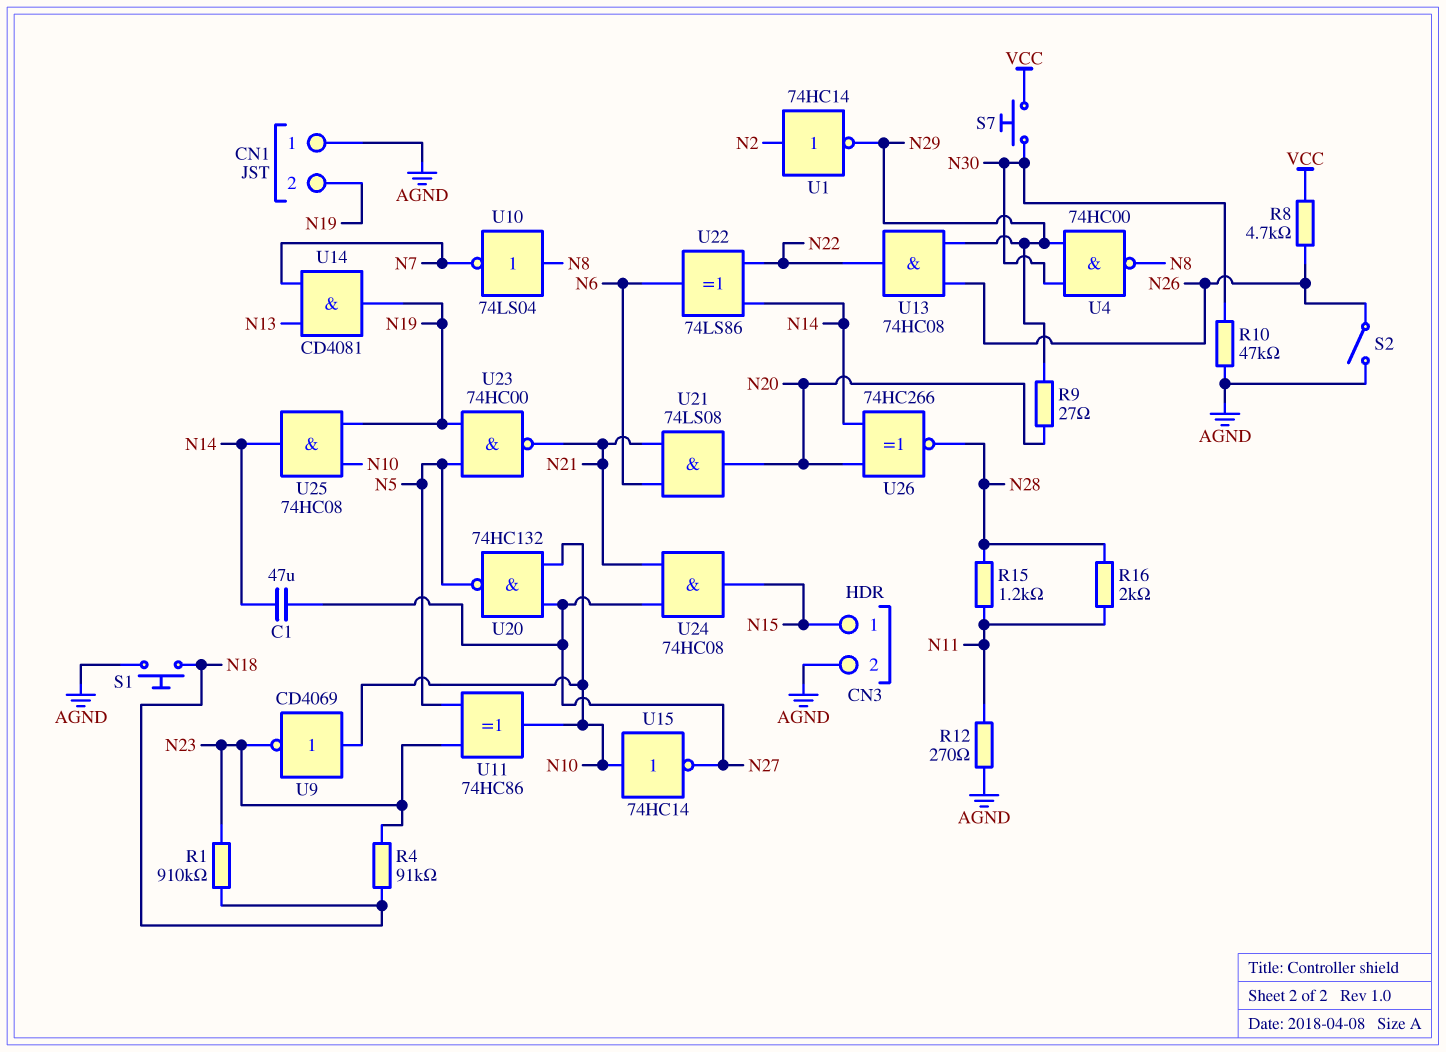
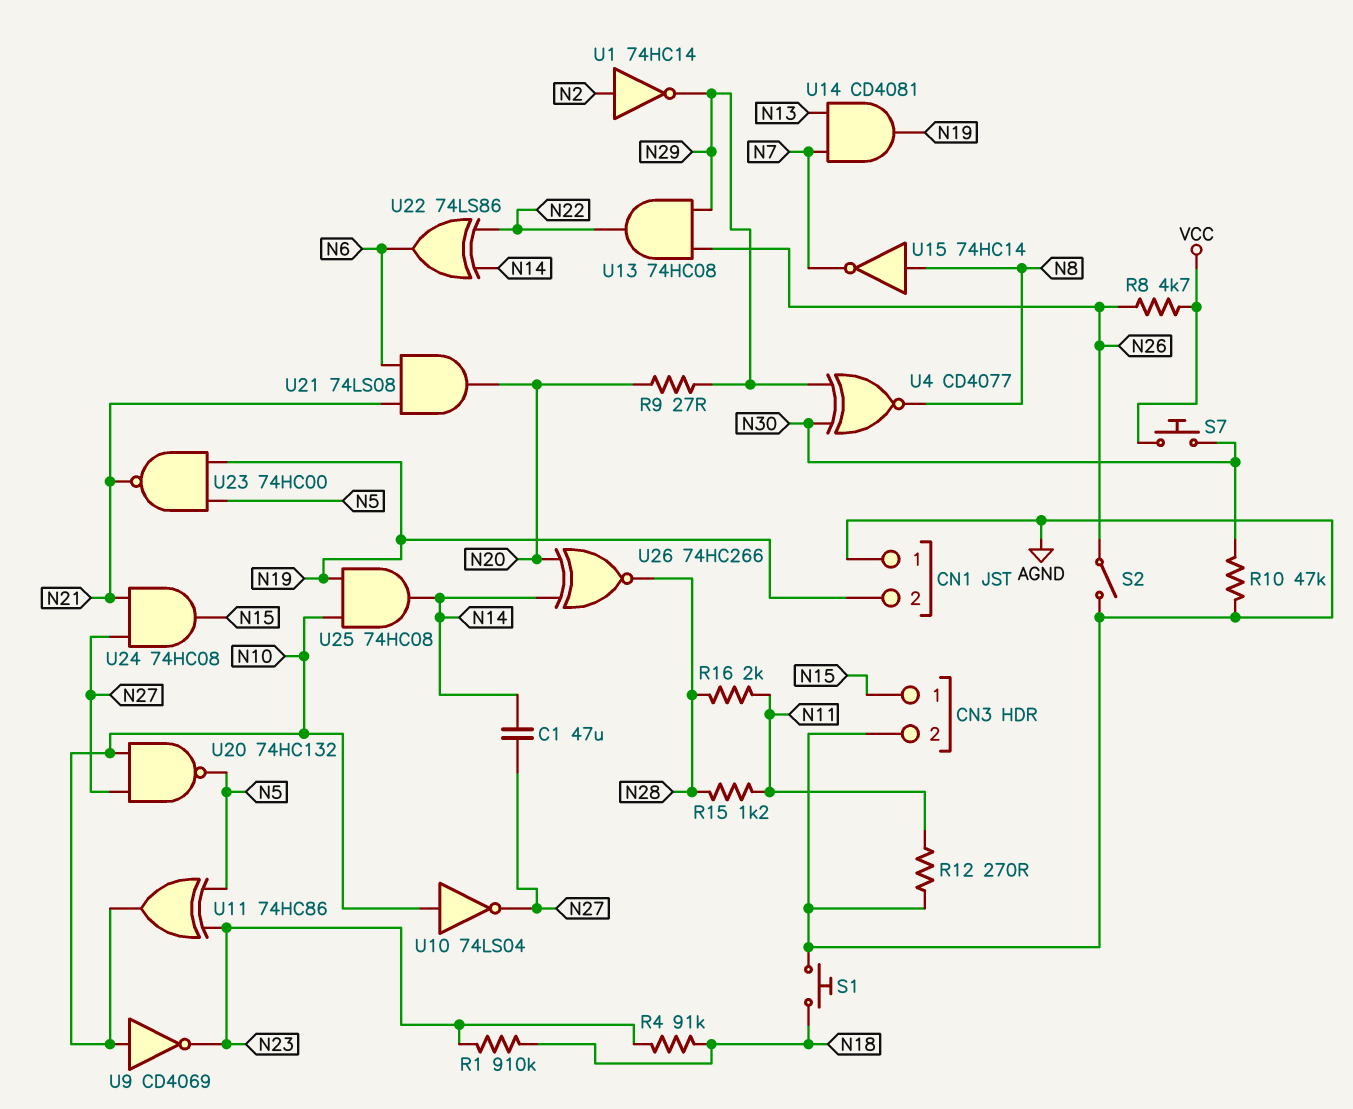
U4: NAND 74HC00 (in N29, in N30, out N8) -> XNOR CD4077 (in N29, in N30, out N8)
U10: NOT 74LS04 (in N8, out N7) -> NOT 74LS04 (in N10, out N27)
U15: NOT 74HC14 (in N10, out N27) -> NOT 74HC14 (in N8, out N7)

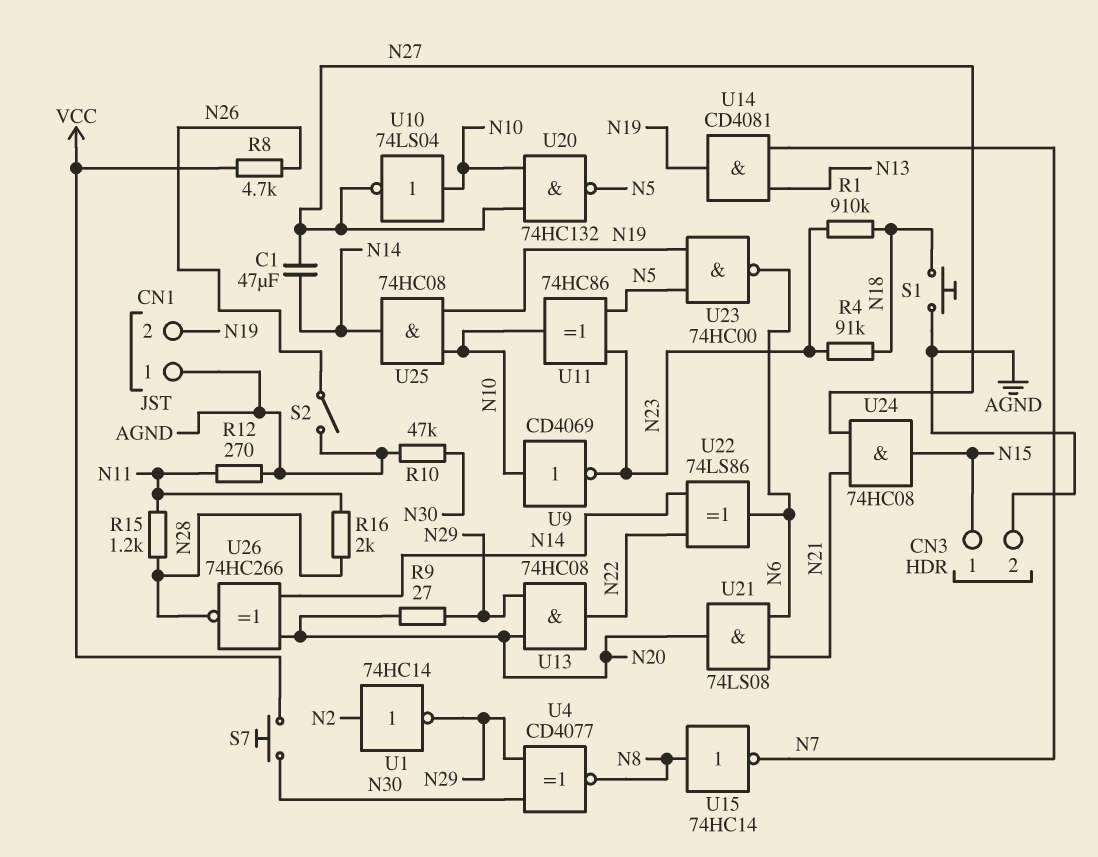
U13: AND 74HC08 (in N26, in N29, out N22) -> AND 74HC08 (in N20, in N29, out N22)
U23: NAND 74HC00 (in N5, in N19, out N21) -> NAND 74HC00 (in N5, in N19, out N6)

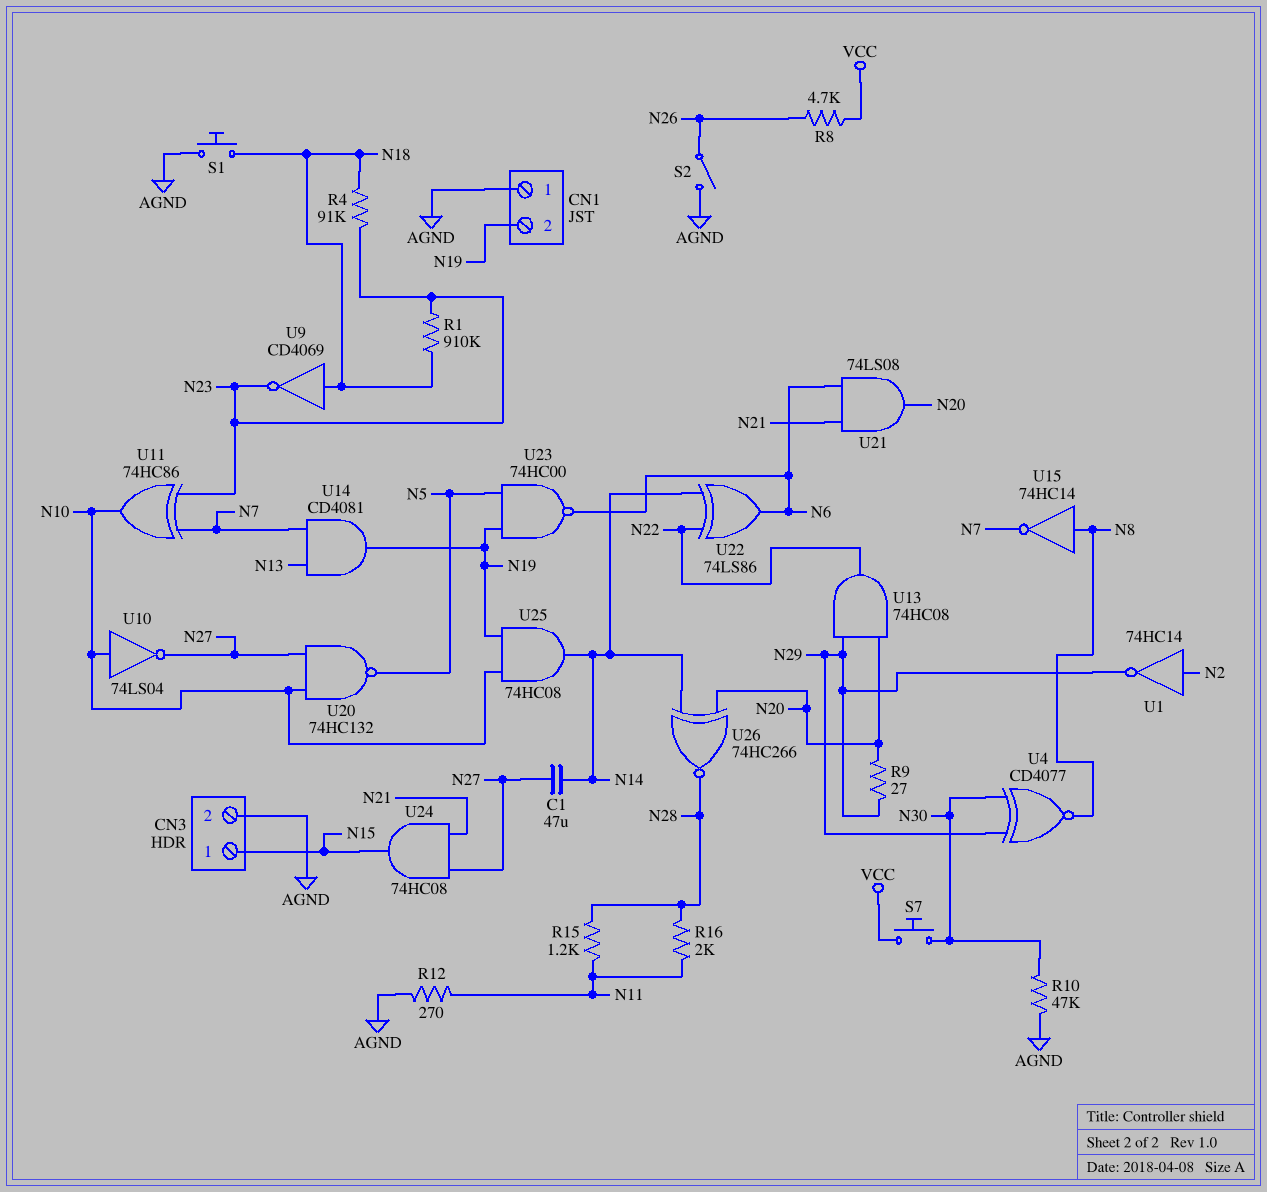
U9: NOT CD4069 (in N10, out N23) -> NOT CD4069 (in N18, out N23)
U11: XOR 74HC86 (in N5, in N23, out N10) -> XOR 74HC86 (in N7, in N23, out N10)

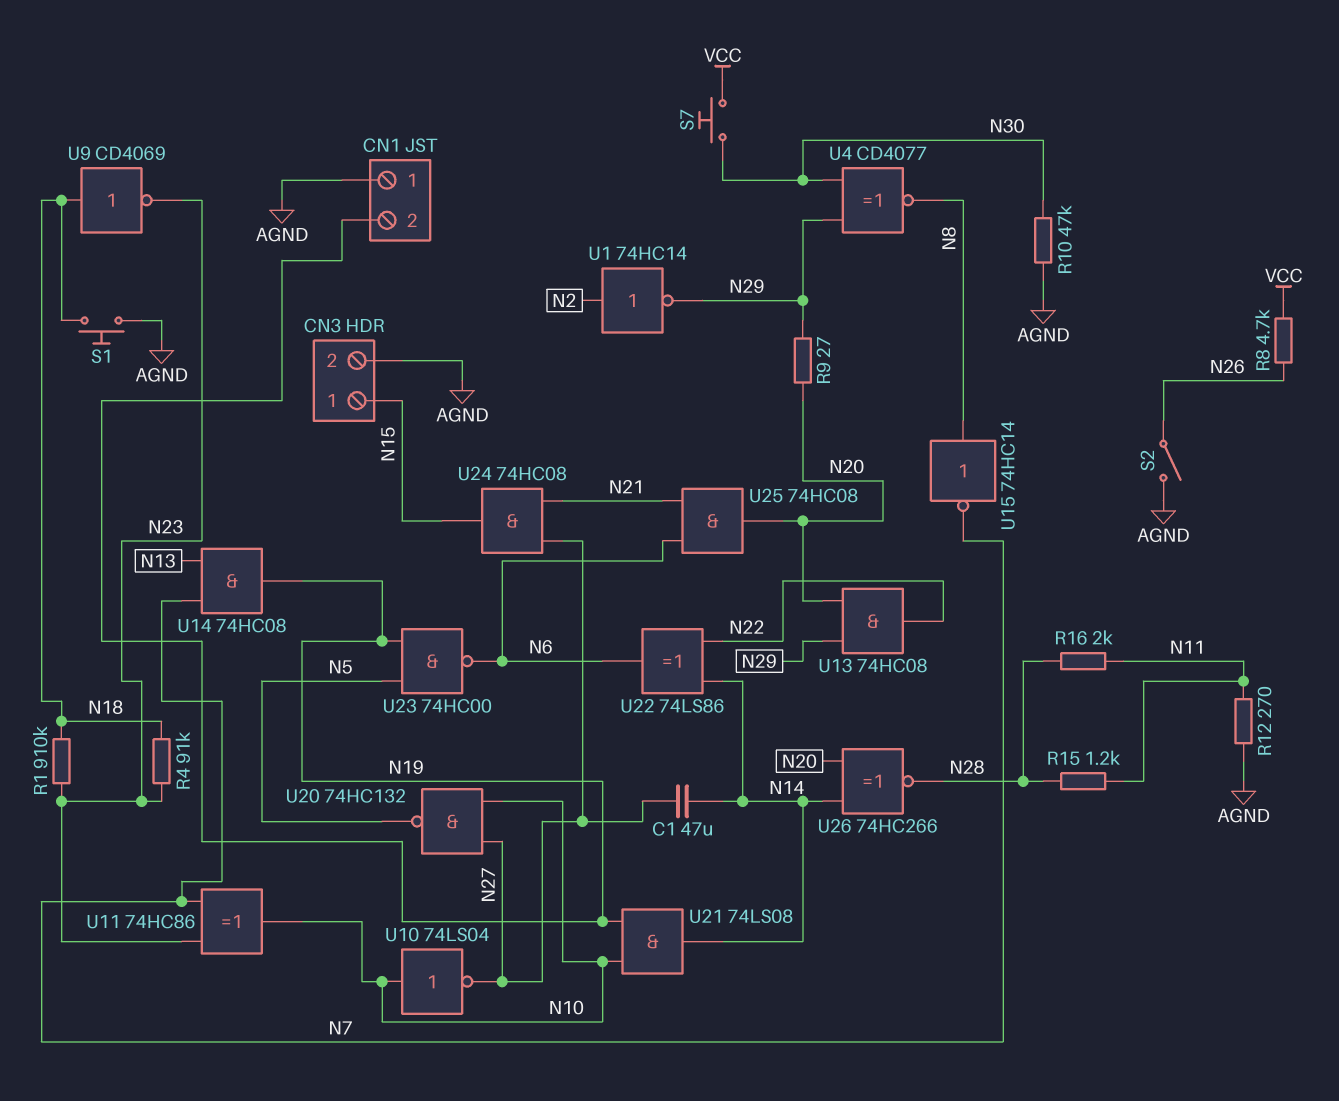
U14: AND CD4081 (in N7, in N13, out N19) -> AND 74HC08 (in N7, in N13, out N19)
U21: AND 74LS08 (in N6, in N21, out N20) -> AND 74LS08 (in N10, in N19, out N14)
U25: AND 74HC08 (in N10, in N19, out N14) -> AND 74HC08 (in N6, in N21, out N20)

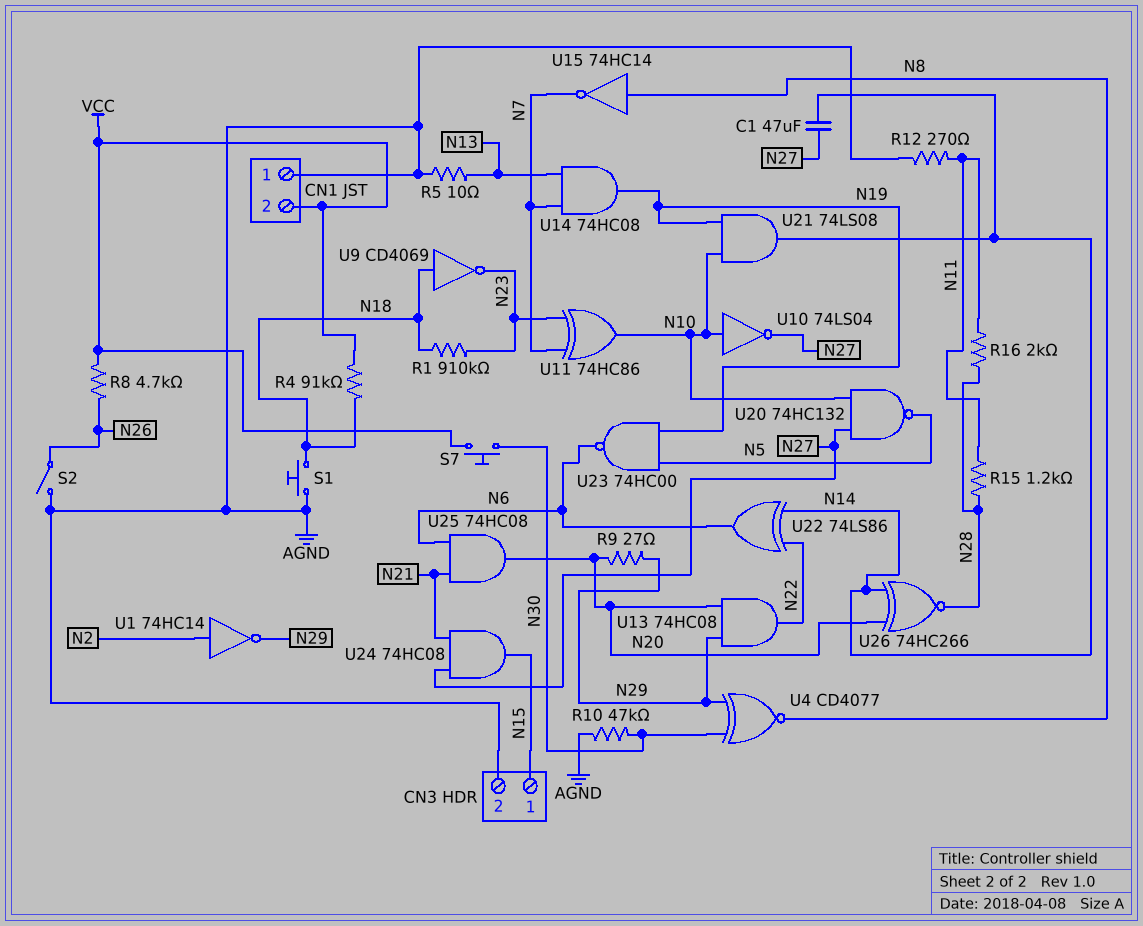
CN1 pin 2: N19 -> VCC
R4: 91k (N18, N23) -> 91k (N18, VCC)
R5: none -> 10 (AGND, N13)

